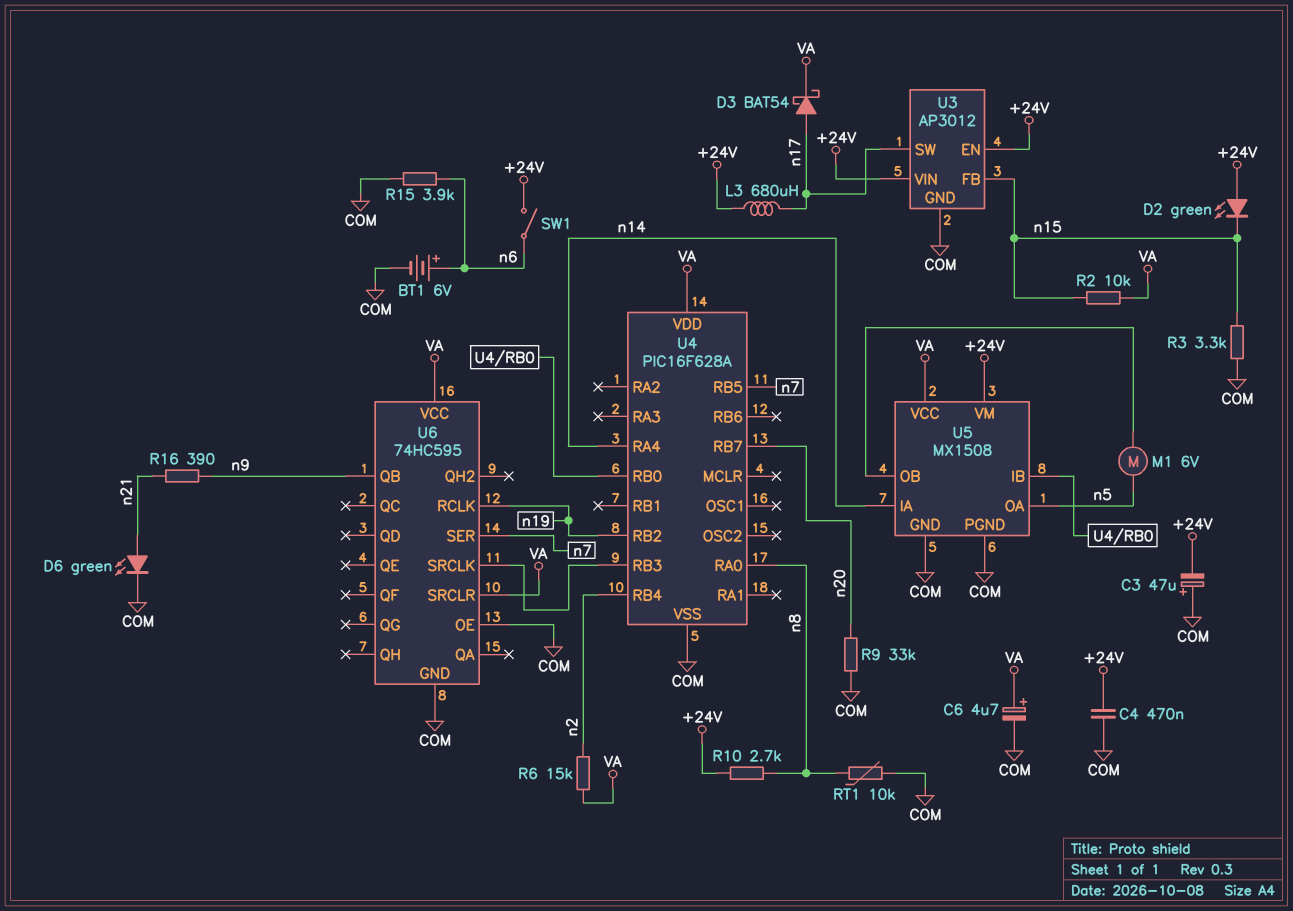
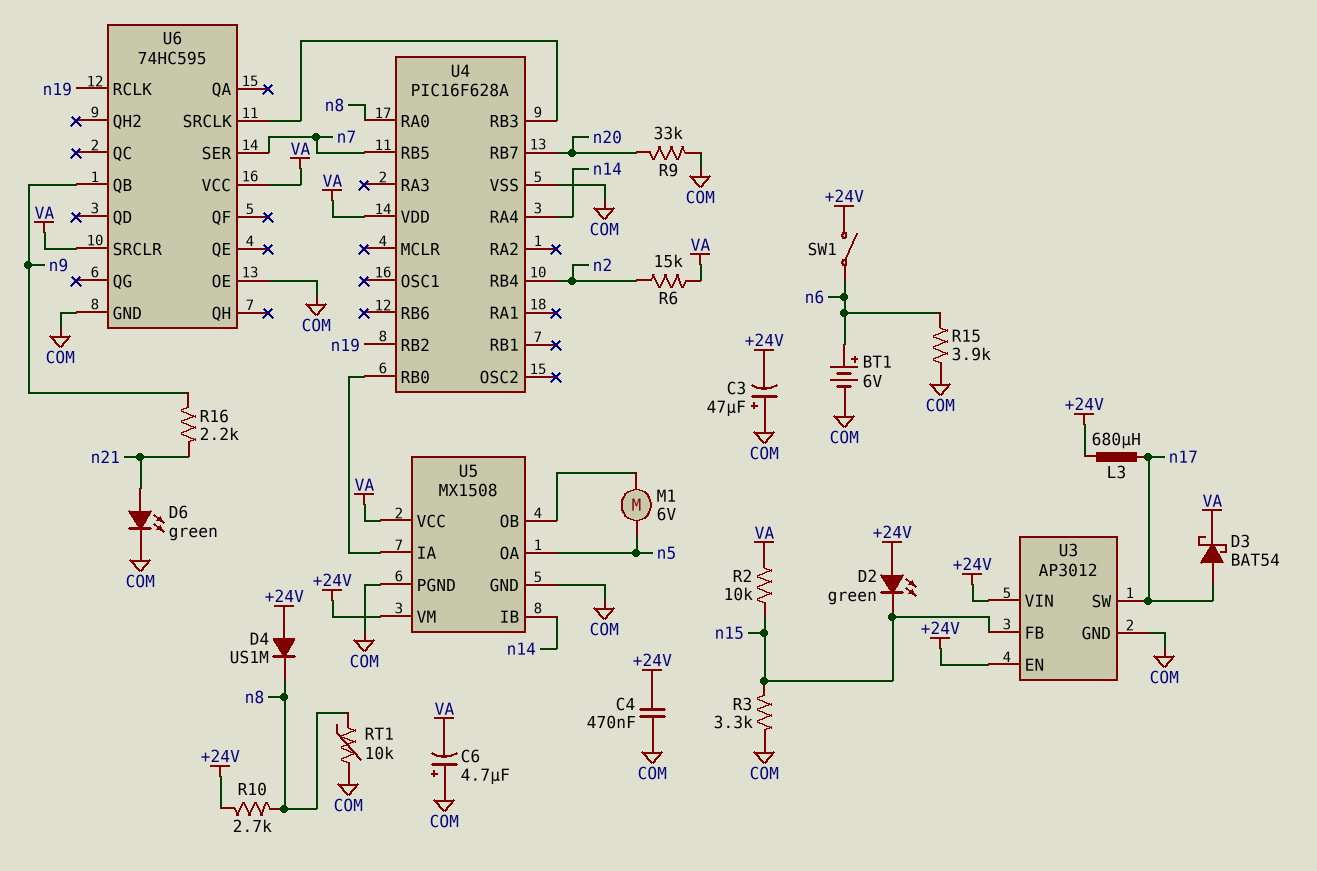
C6: 4.7uF (plus VA, minus COM) -> 4.7uF (plus COM, minus VA)
D4: none -> diode US1M (A +24V, K n8)
R16: 390 (n9, n21) -> 2.2k (n9, n21)
U5 pin IA: n14 -> U4/RB0
U5 pin IB: U4/RB0 -> n14

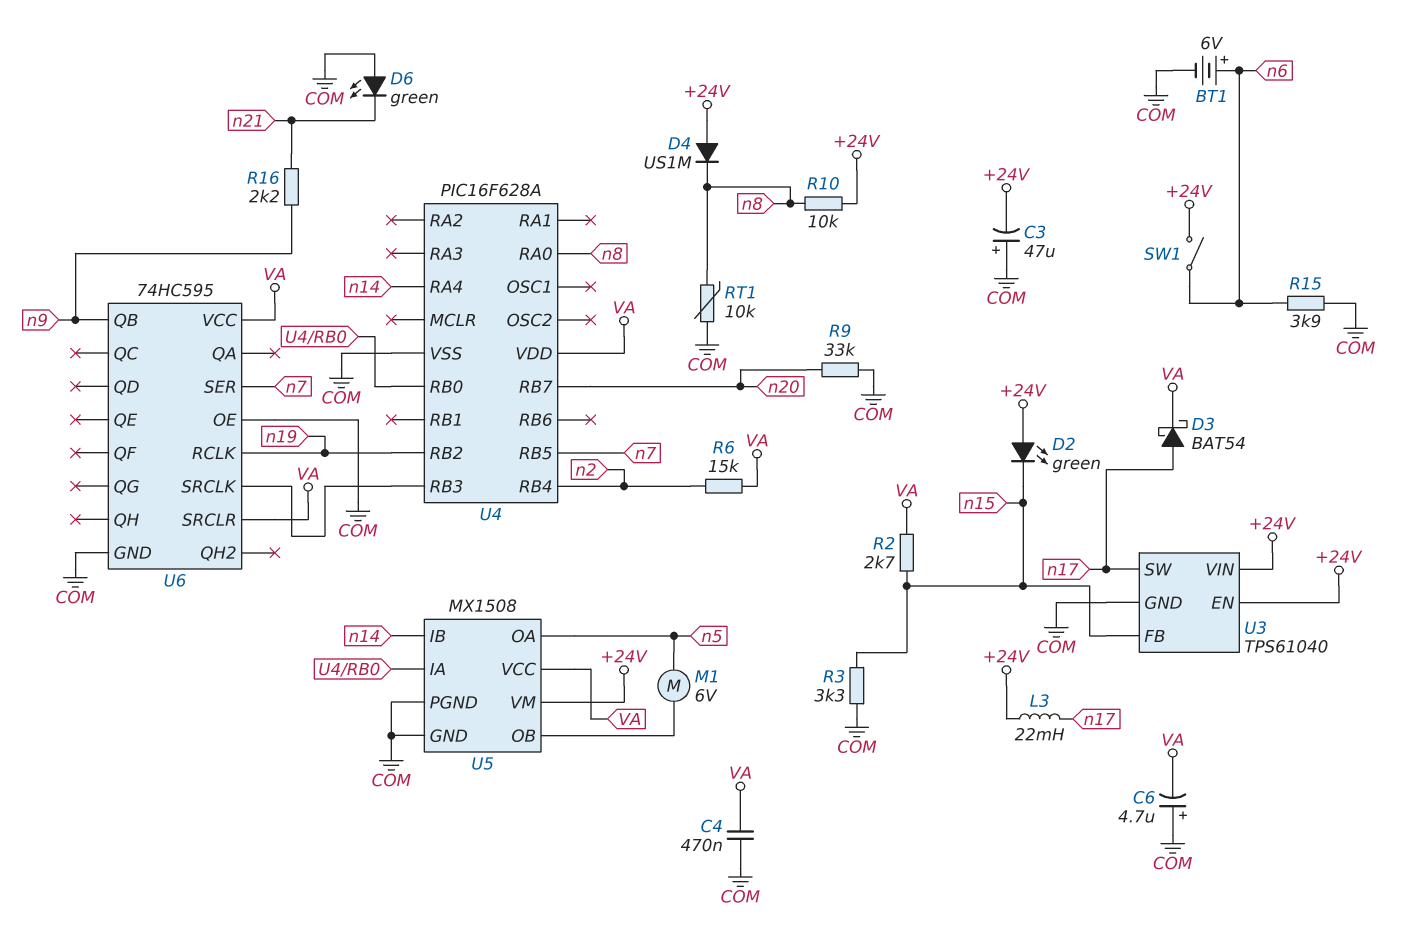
C4: 470nF (+24V, COM) -> 470nF (COM, VA)
D6: LED green (A n21, K COM) -> LED green (A COM, K n21)
L3: 680uH (+24V, n17) -> 22mH (+24V, n17)
R2: 10k (VA, n15) -> 2.7k (VA, n15)
R10: 2.7k (+24V, n8) -> 10k (+24V, n8)
U3: AP3012 -> TPS61040

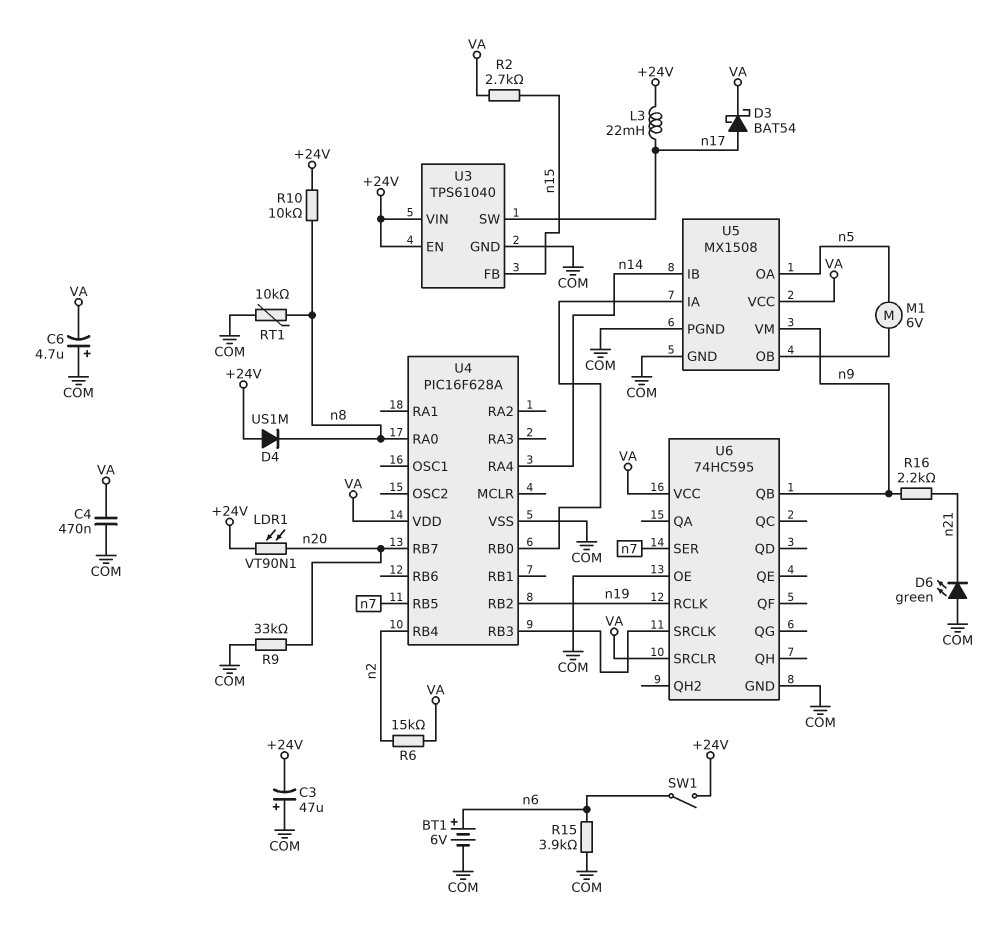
D2: LED green (A +24V, K n15) -> none
LDR1: none -> VT90N1 (+24V, n20)
R3: 3.3k (COM, n15) -> none
U5 pin VM: +24V -> n9

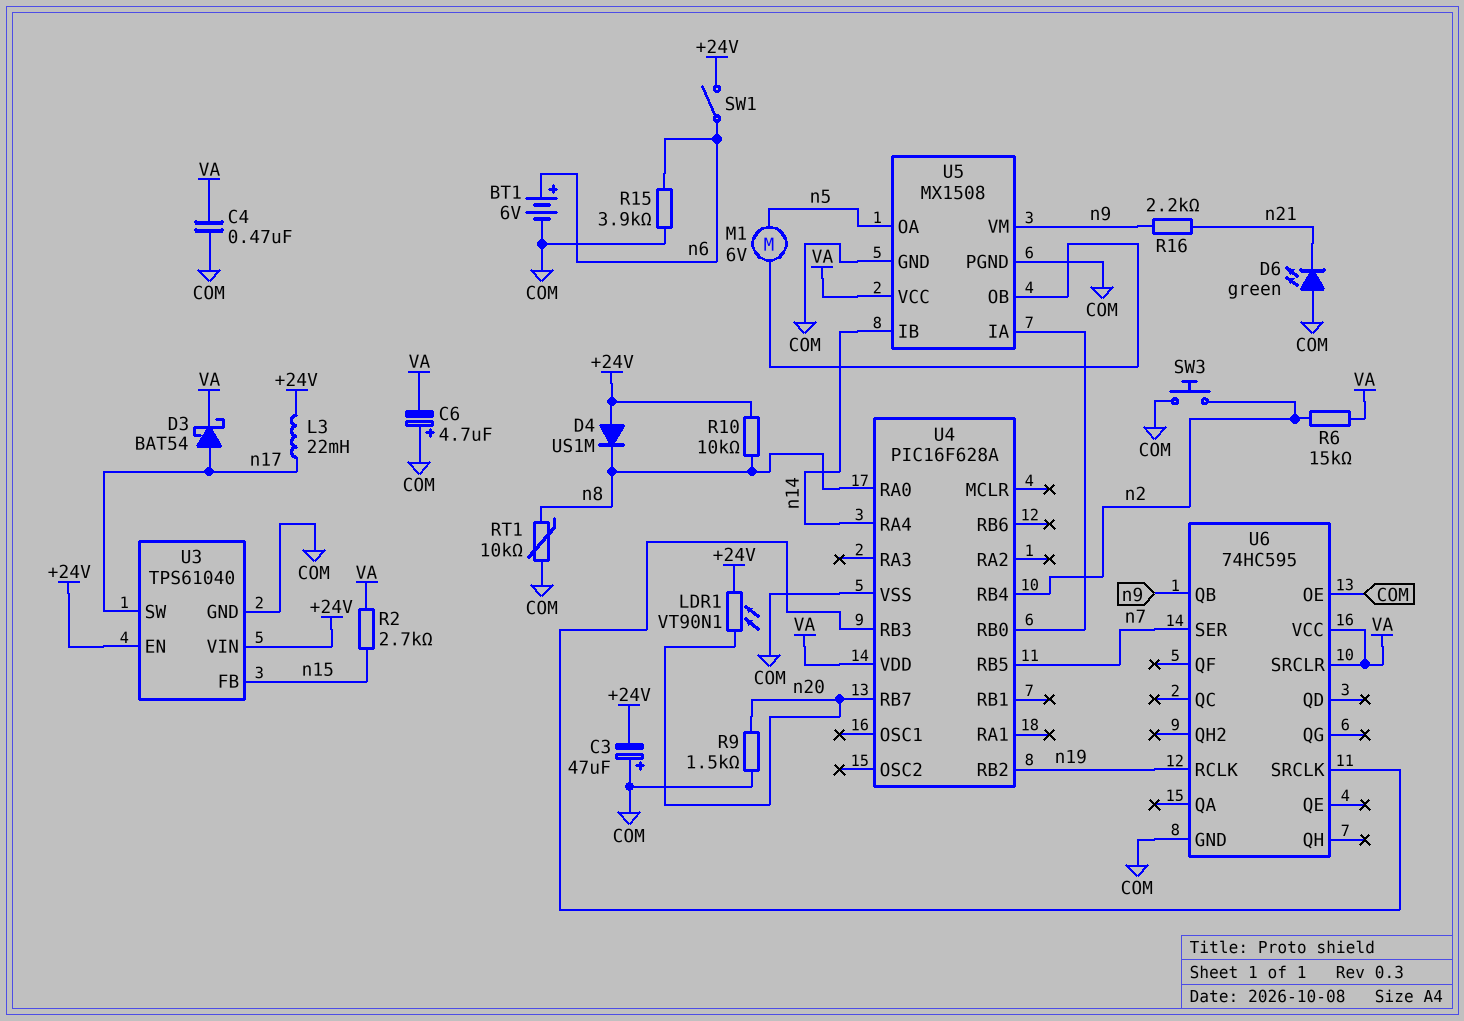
R9: 33k (COM, n20) -> 1.5k (COM, n20)
SW3: none -> button (COM, n2)

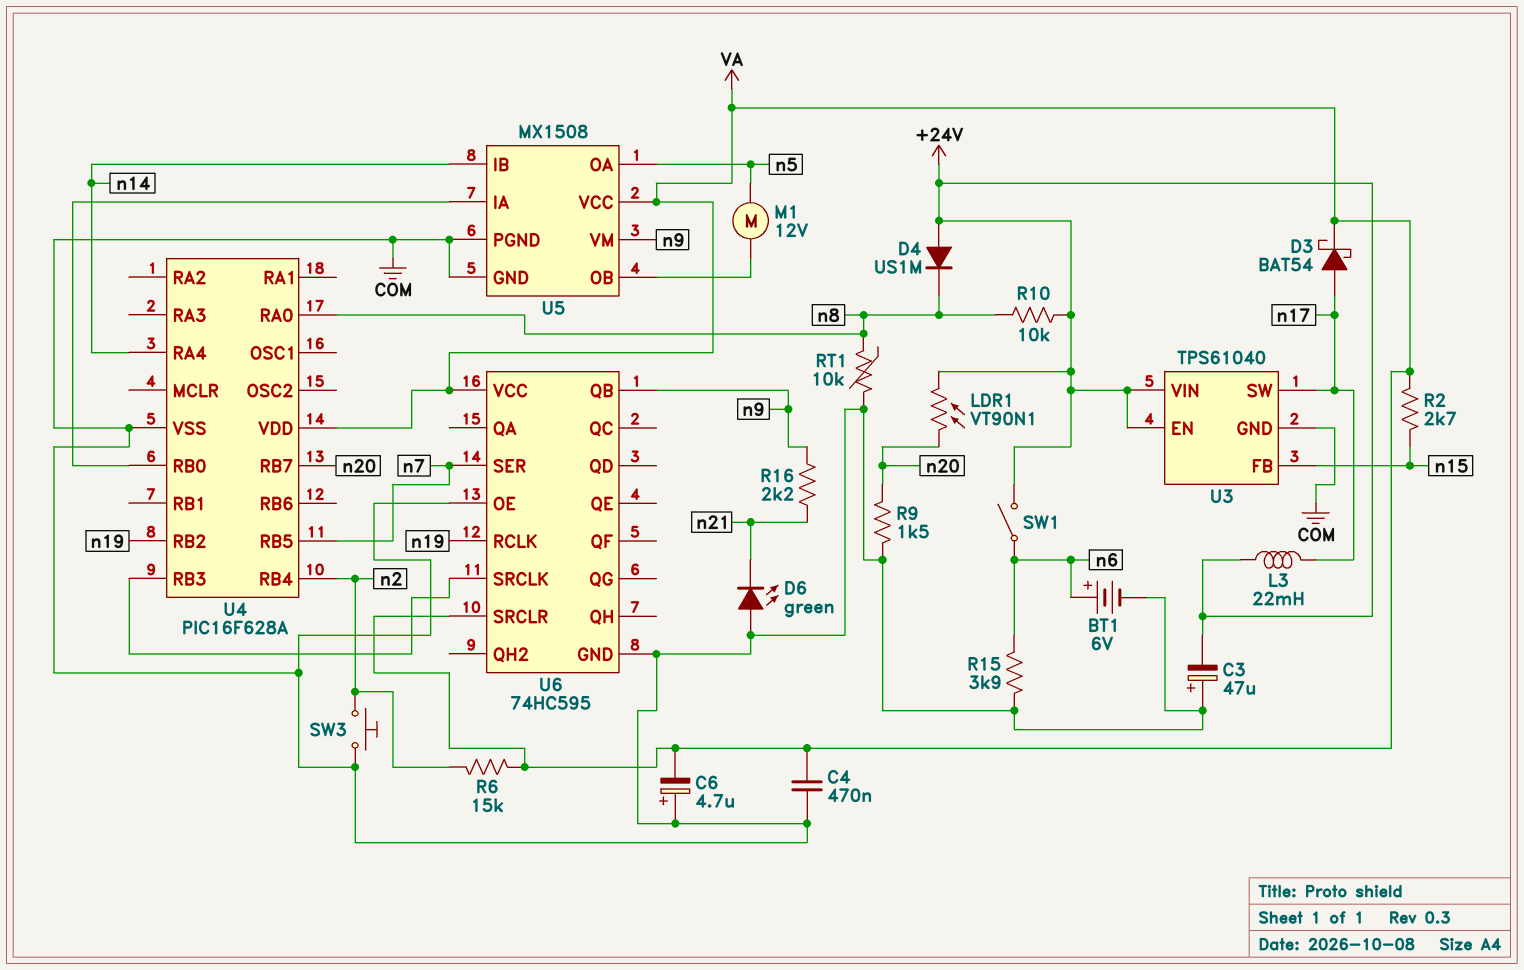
M1: motor 6V (U5/OB, n5) -> motor 12V (U5/OB, n5)

